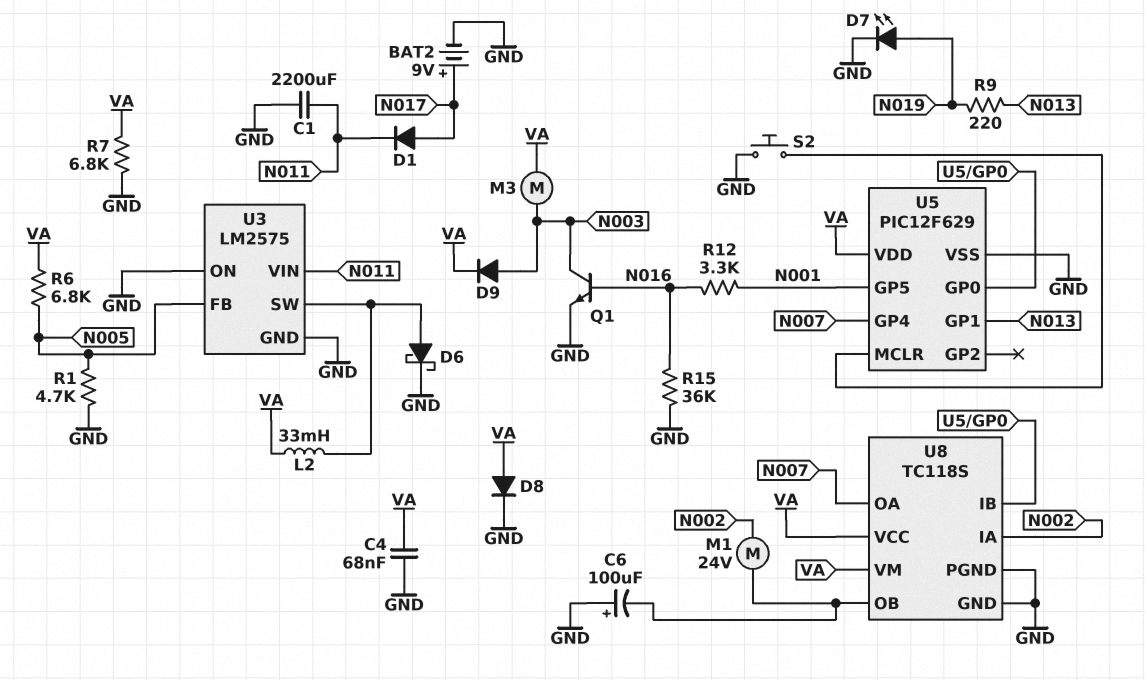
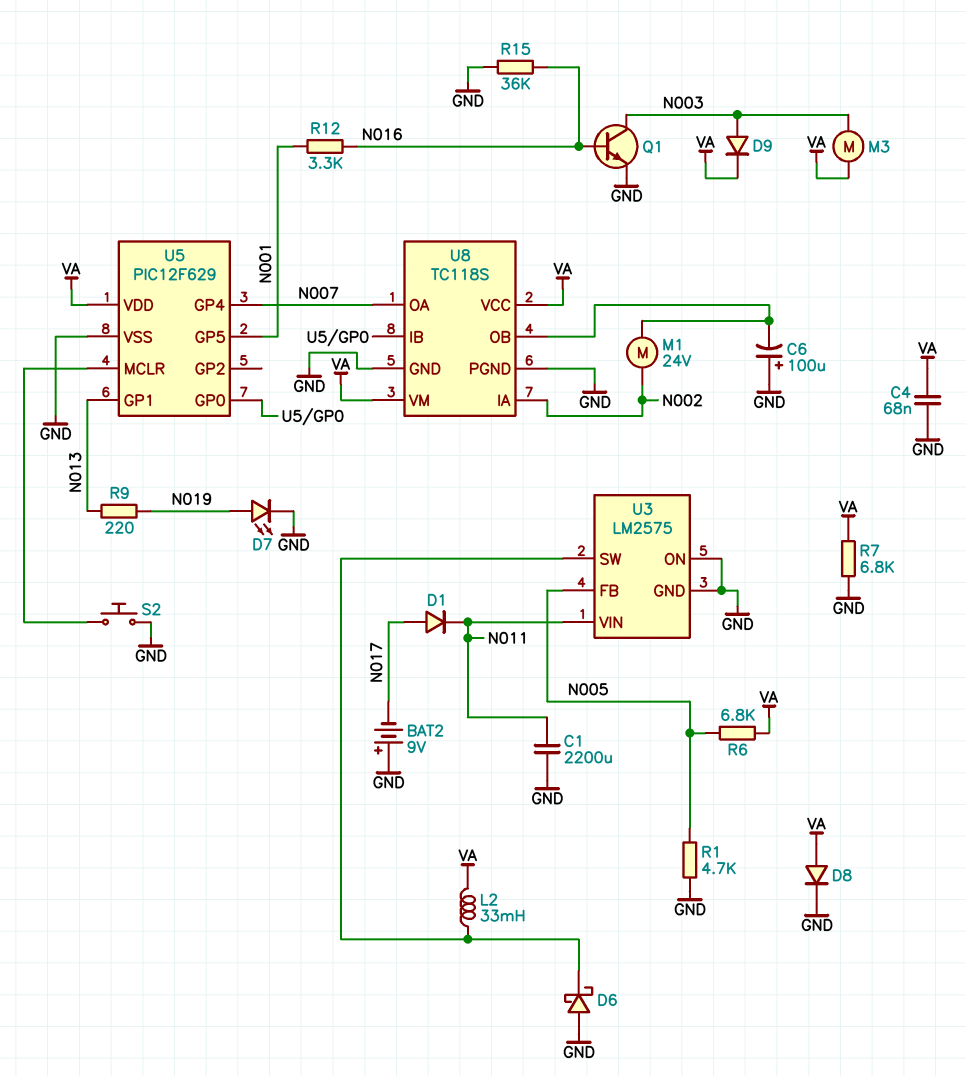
BAT2: 9V (plus N017, minus GND) -> 9V (plus GND, minus N017)
D6: schottky (A U3/SW, K GND) -> schottky (A GND, K U3/SW)

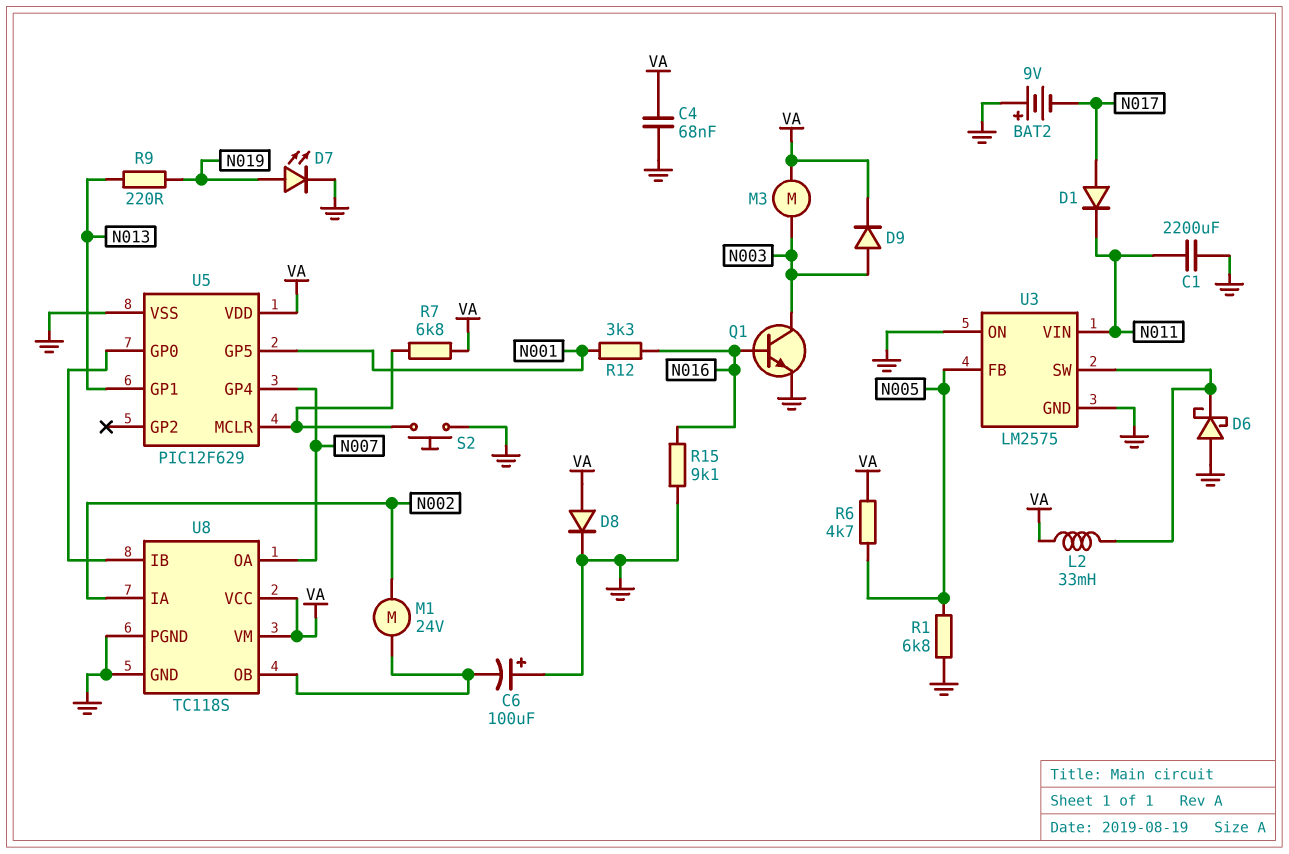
R1: 4.7k (GND, N005) -> 6.8k (GND, N005)
R6: 6.8k (N005, VA) -> 4.7k (N005, VA)
R7: 6.8k (GND, VA) -> 6.8k (U5/MCLR, VA)
R15: 36k (GND, N016) -> 9.1k (GND, N016)

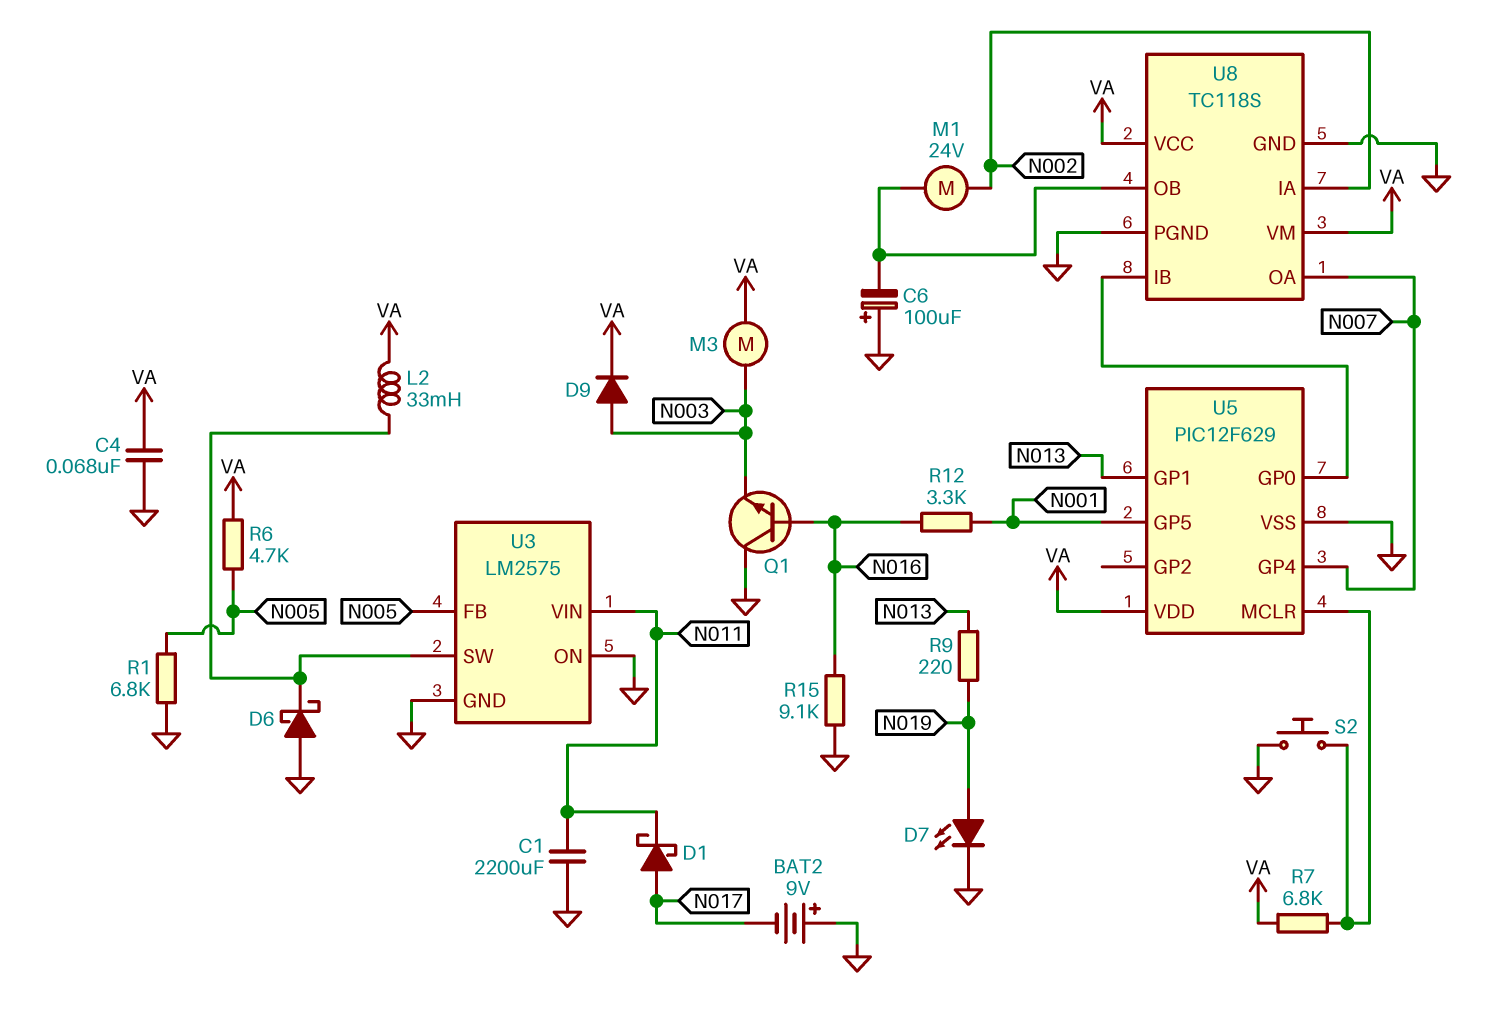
D1: diode (A N017, K N011) -> schottky (A N017, K N011)
D8: diode (A VA, K GND) -> none
Q1: NPN (B N016, C N003, E GND) -> NPN (B N016, C GND, E N003)

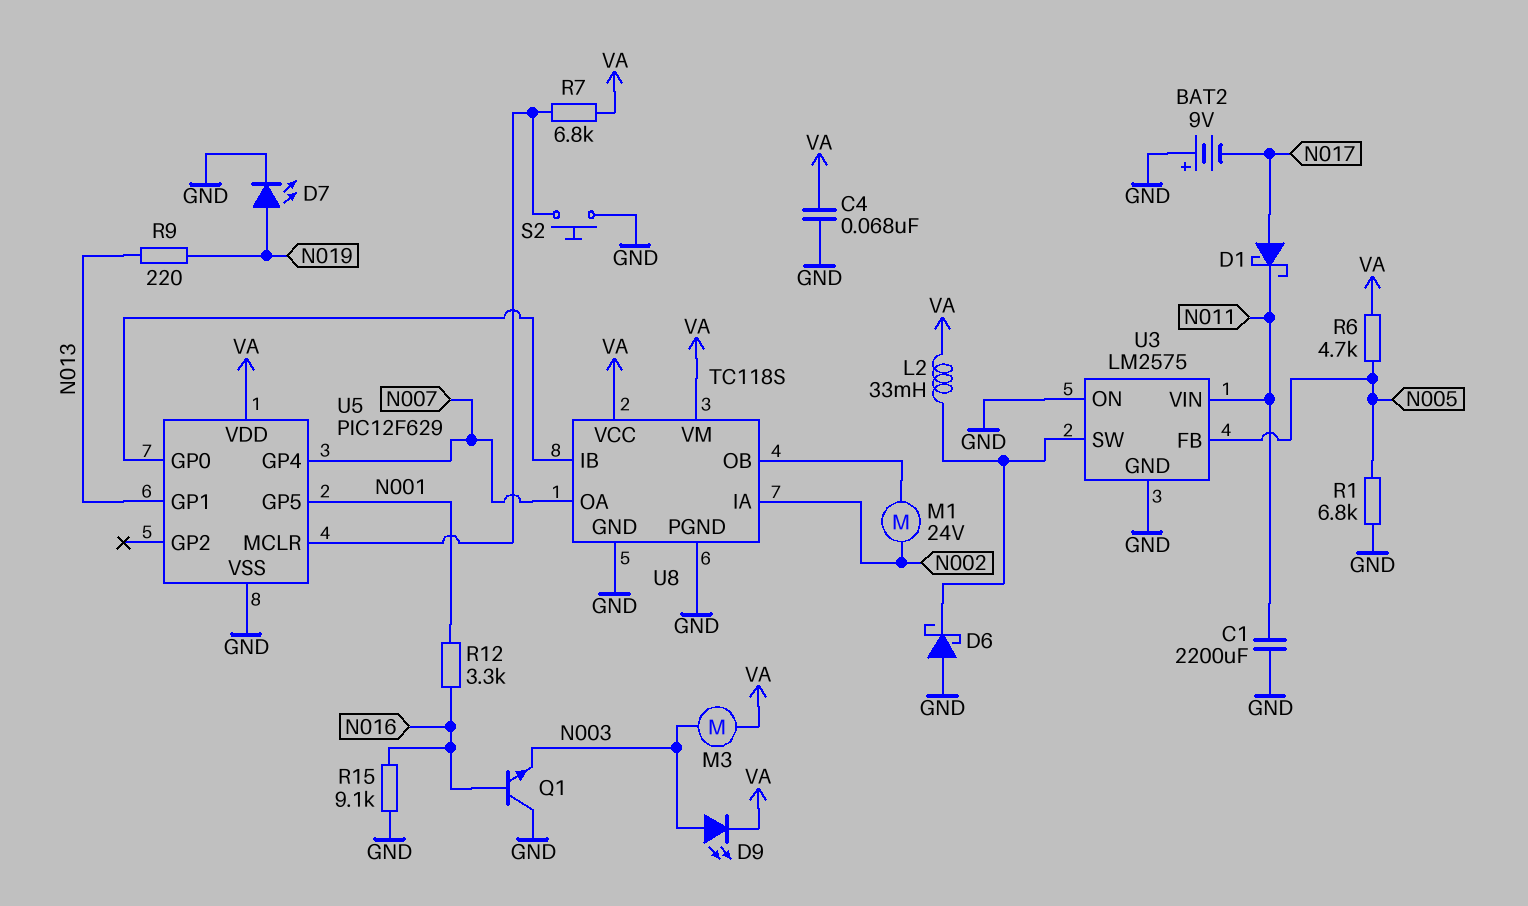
C6: 100uF (plus GND, minus U8/OB) -> none
D9: diode (A N003, K VA) -> LED (A N003, K VA)

